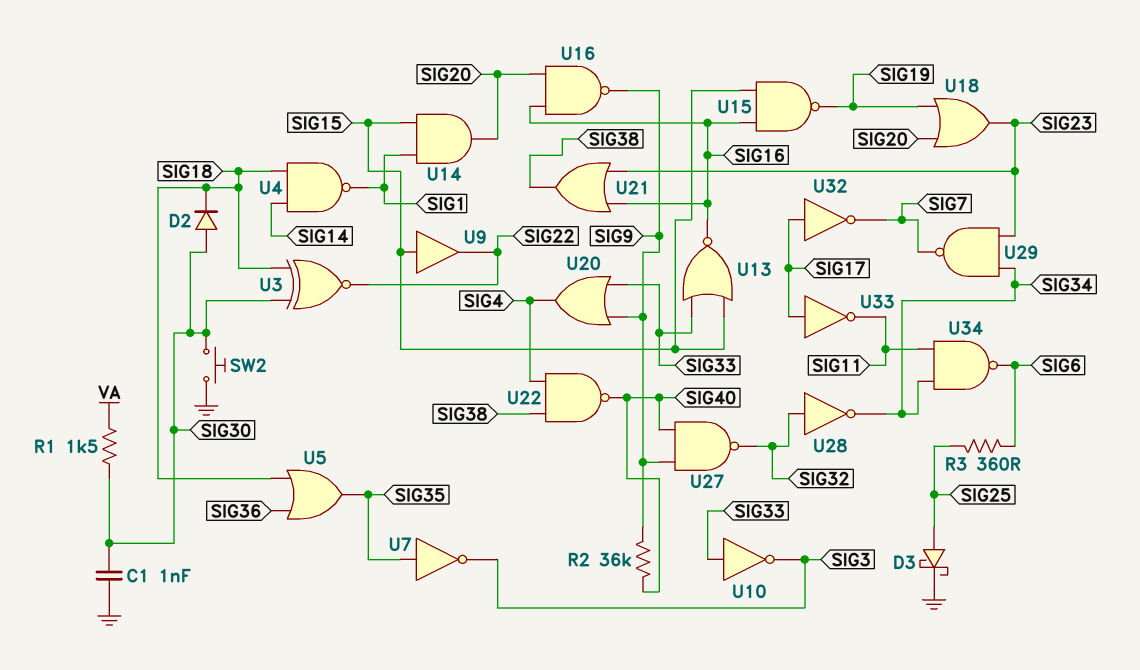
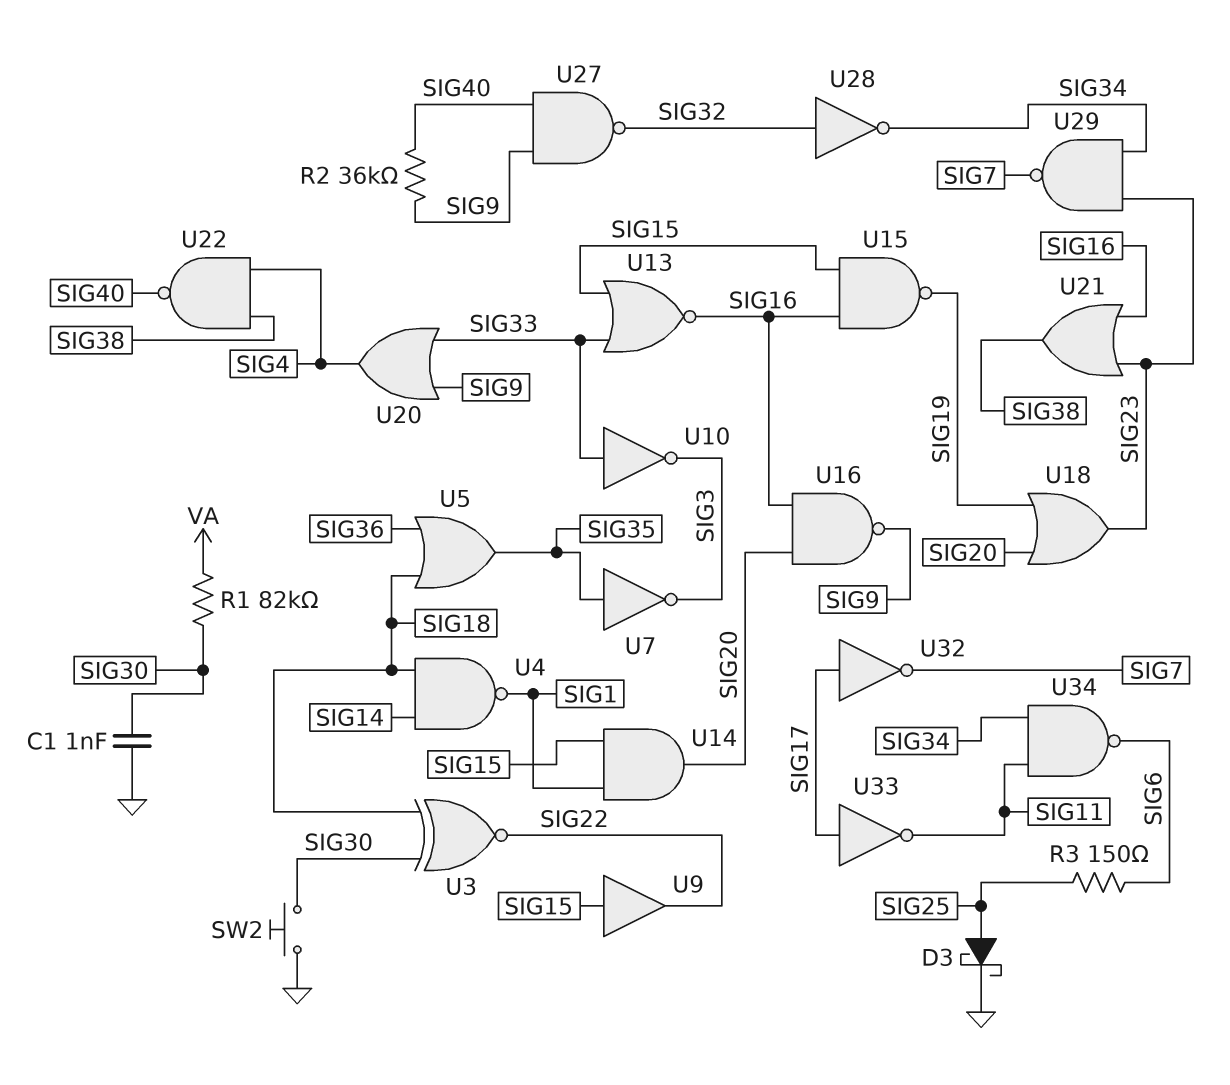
D2: diode (A SIG30, K SIG18) -> none
R1: 1.5k (SIG30, VA) -> 82k (SIG30, VA)
R3: 360 (SIG6, SIG25) -> 150 (SIG6, SIG25)

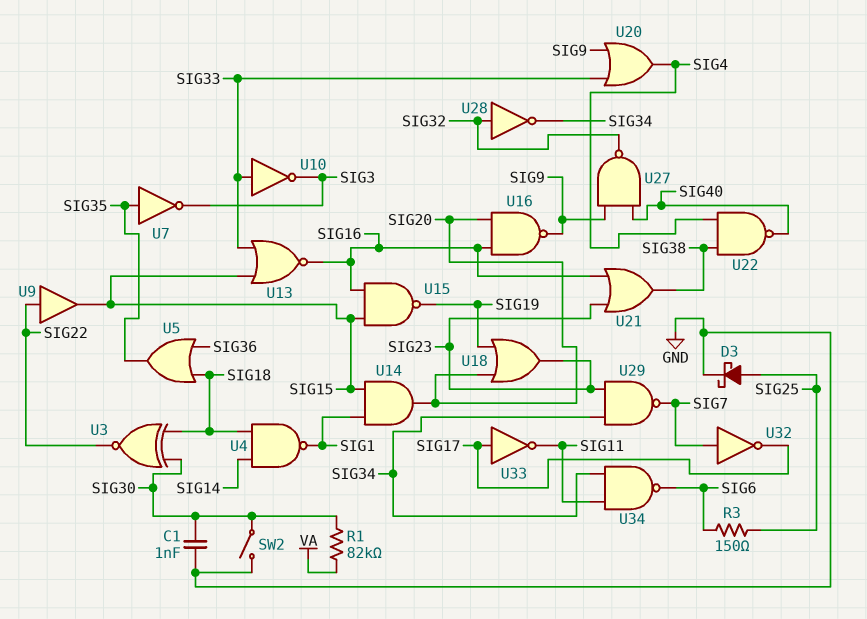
R2: 36k (SIG9, SIG40) -> none
SW2: button (GND, SIG30) -> switch (GND, SIG30)
U9: buffer (in SIG15, out SIG22) -> buffer (in SIG22, out SIG15)
U32: NOT (in SIG17, out SIG7) -> NOT (in SIG7, out SIG17)

